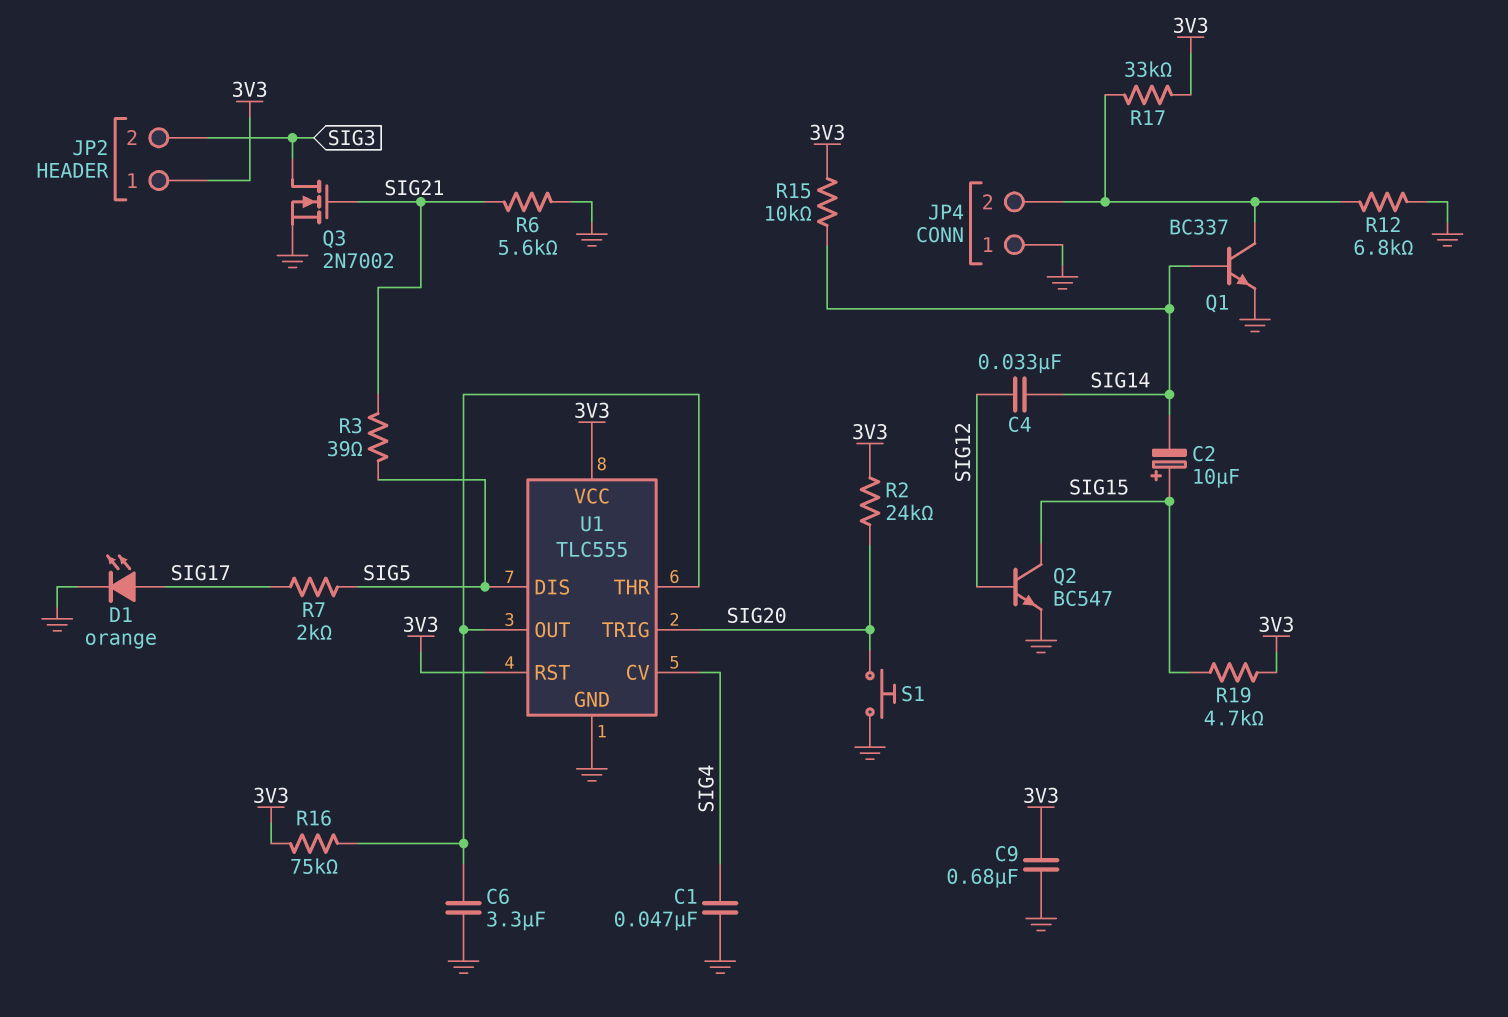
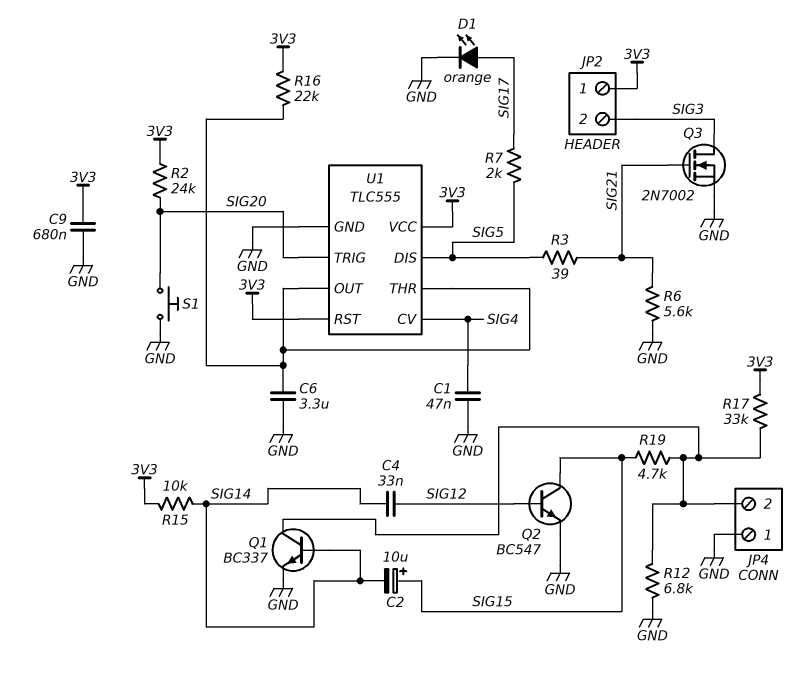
R16: 75k (3V3, U1/OUT) -> 22k (3V3, U1/OUT)
R19: 4.7k (3V3, SIG15) -> 4.7k (JP4/2, SIG15)

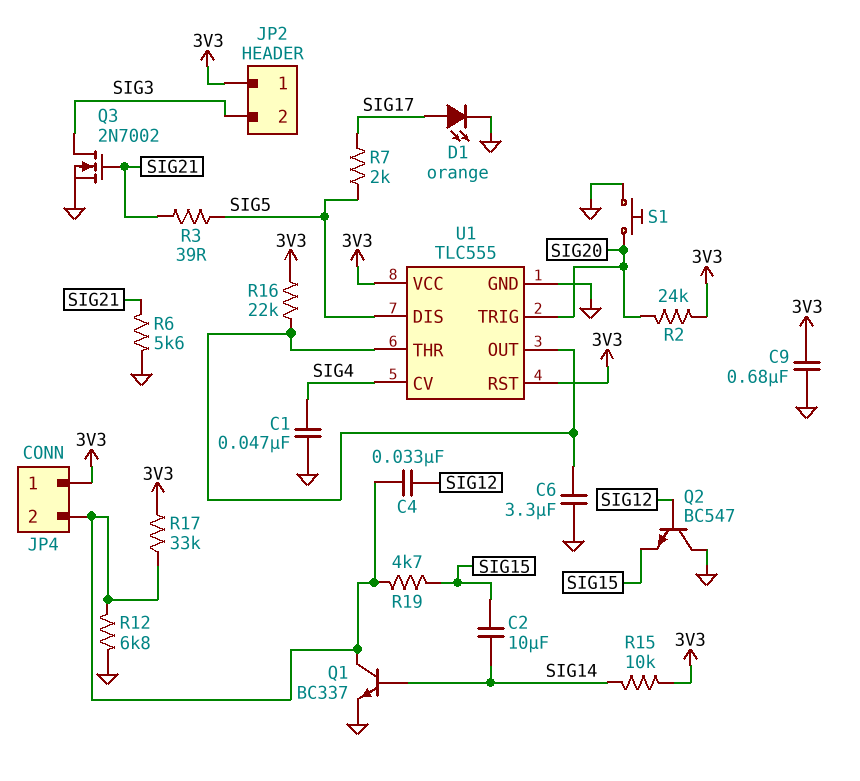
C2: 10uF (plus SIG15, minus SIG14) -> 10uF (SIG14, SIG15)
C4: 33nF (SIG12, SIG14) -> 33nF (JP4/2, SIG12)
JP4 pin 1: GND -> 3V3
Q2: NPN BC547 (B SIG12, C SIG15, E GND) -> NPN BC547 (B SIG12, C GND, E SIG15)

